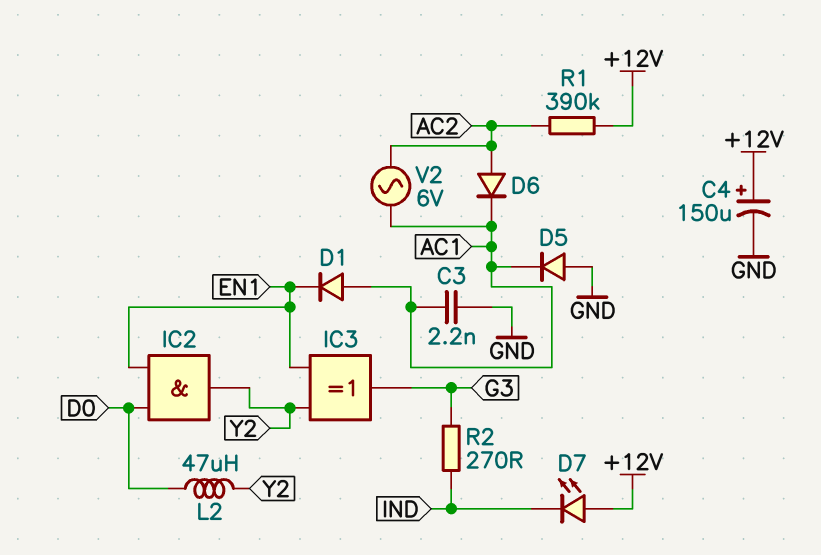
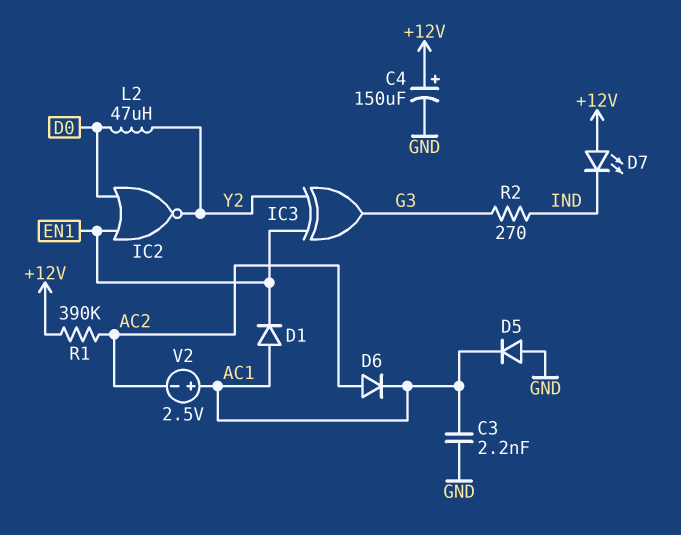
IC2: AND (in D0, in EN1, out Y2) -> NOR (in D0, in EN1, out Y2)
V2: AC 6V (AC1, AC2) -> 2.5V (plus AC1, minus AC2)

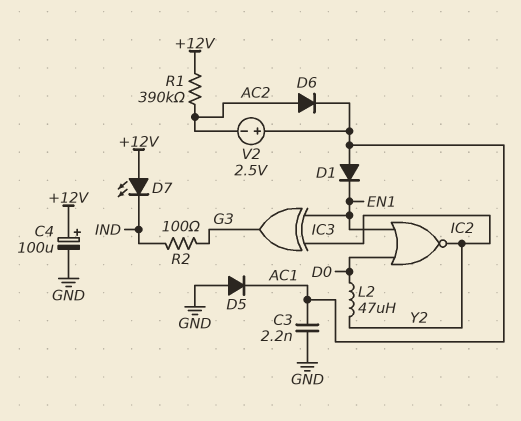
C4: 150uF (plus +12V, minus GND) -> 100uF (plus +12V, minus GND)
R2: 270 (G3, IND) -> 100 (G3, IND)

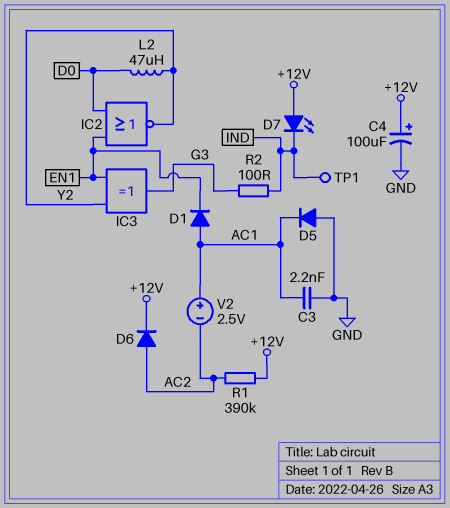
D6: diode (A AC2, K AC1) -> diode (A AC2, K +12V)
TP1: none -> test point (IND)

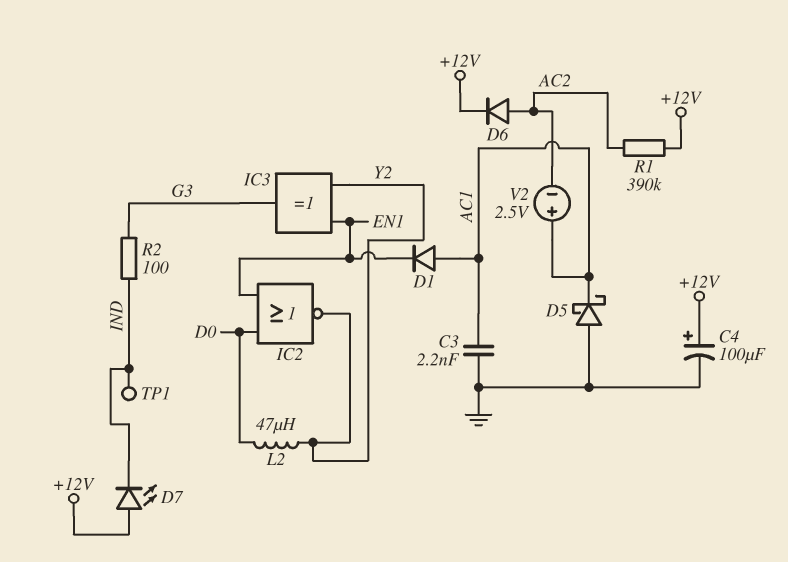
D5: diode (A GND, K AC1) -> schottky (A GND, K AC1)

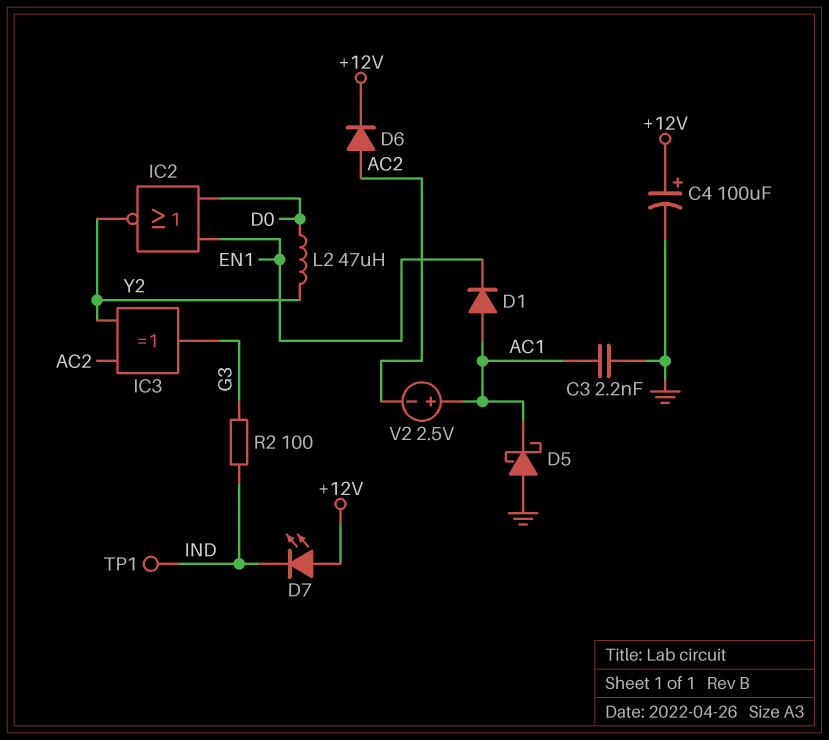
IC3: XOR (in EN1, in Y2, out G3) -> XOR (in AC2, in Y2, out G3)
R1: 390k (+12V, AC2) -> none

